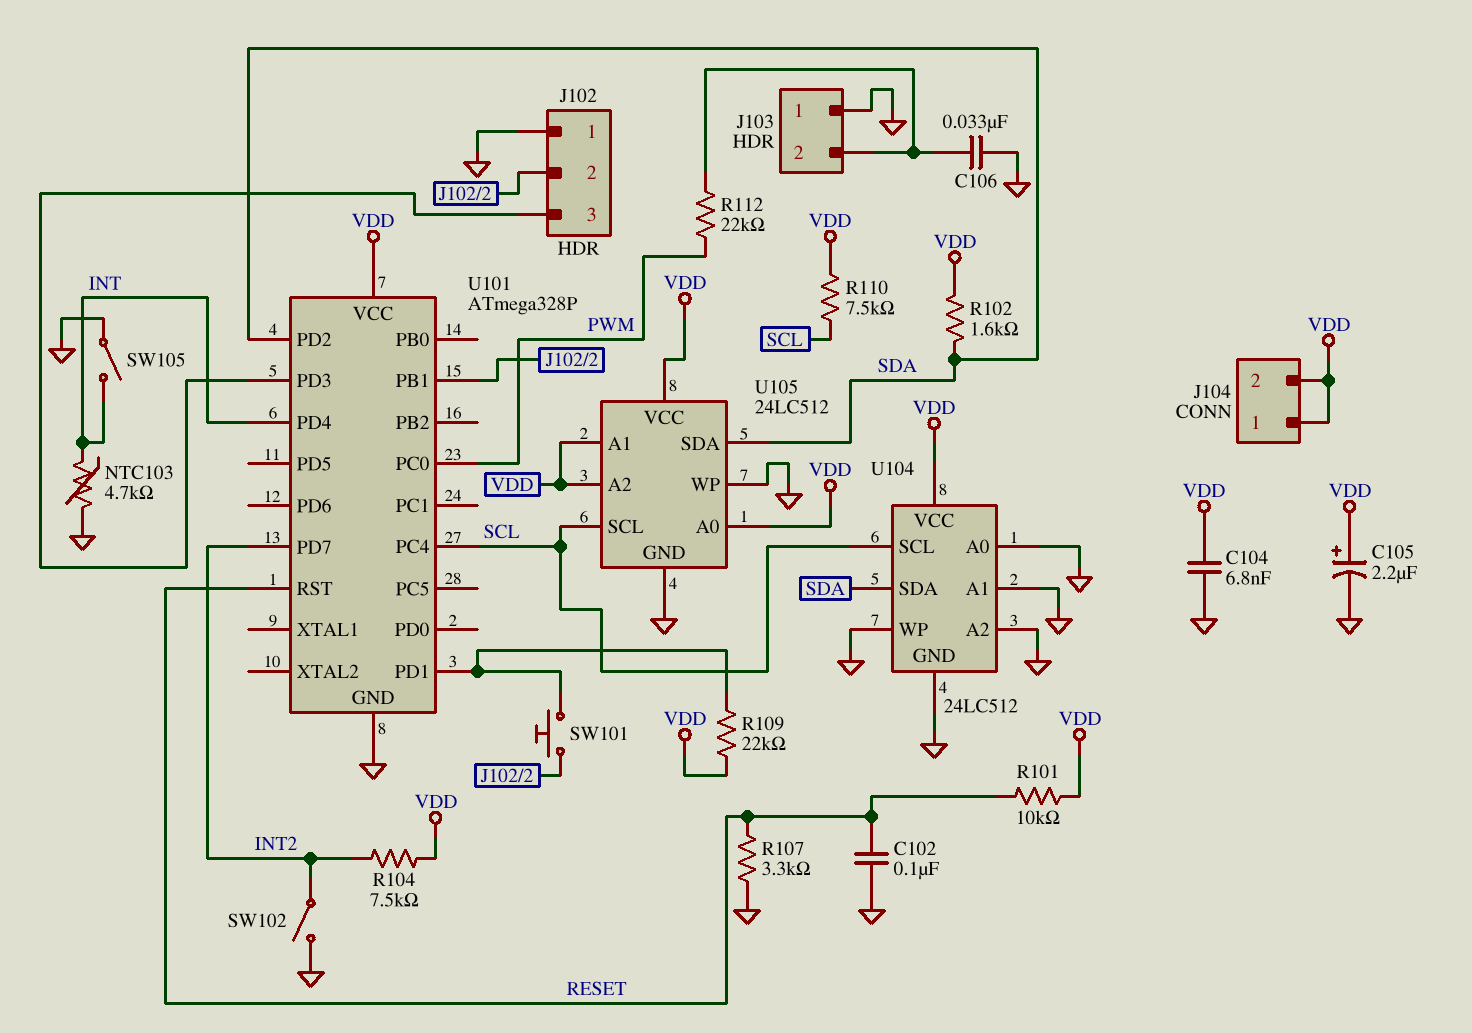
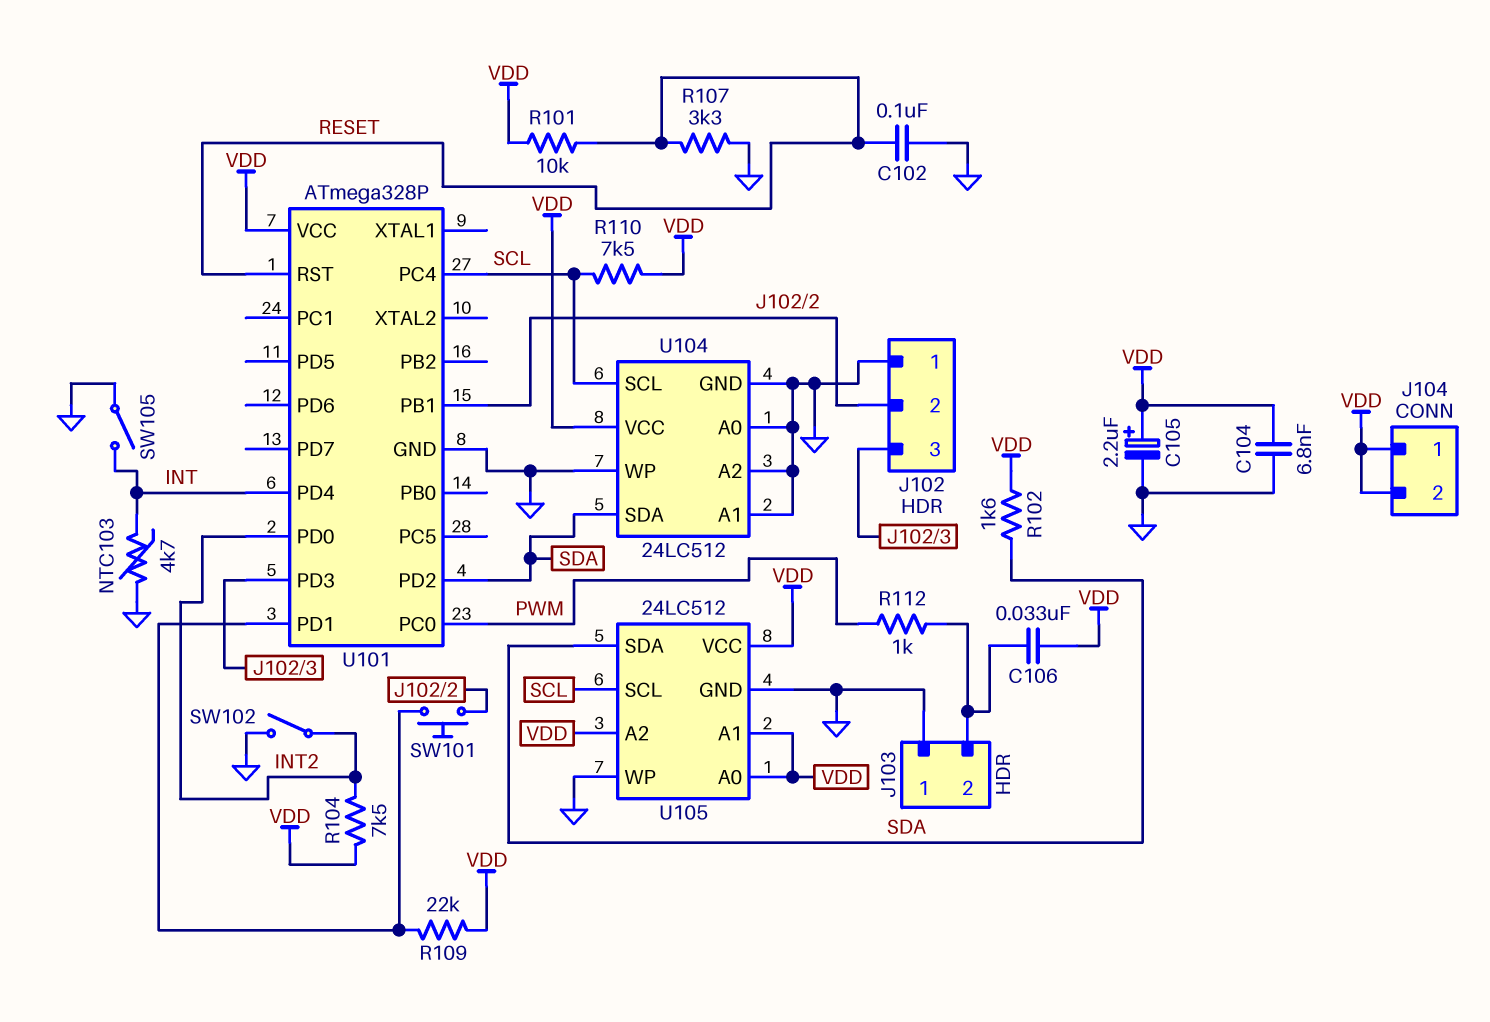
C106: 33nF (GND, J103/2) -> 33nF (J103/2, VDD)
R112: 22k (J103/2, PWM) -> 1k (J103/2, PWM)
U101 pin PD0: none -> INT2
U101 pin PD7: INT2 -> none

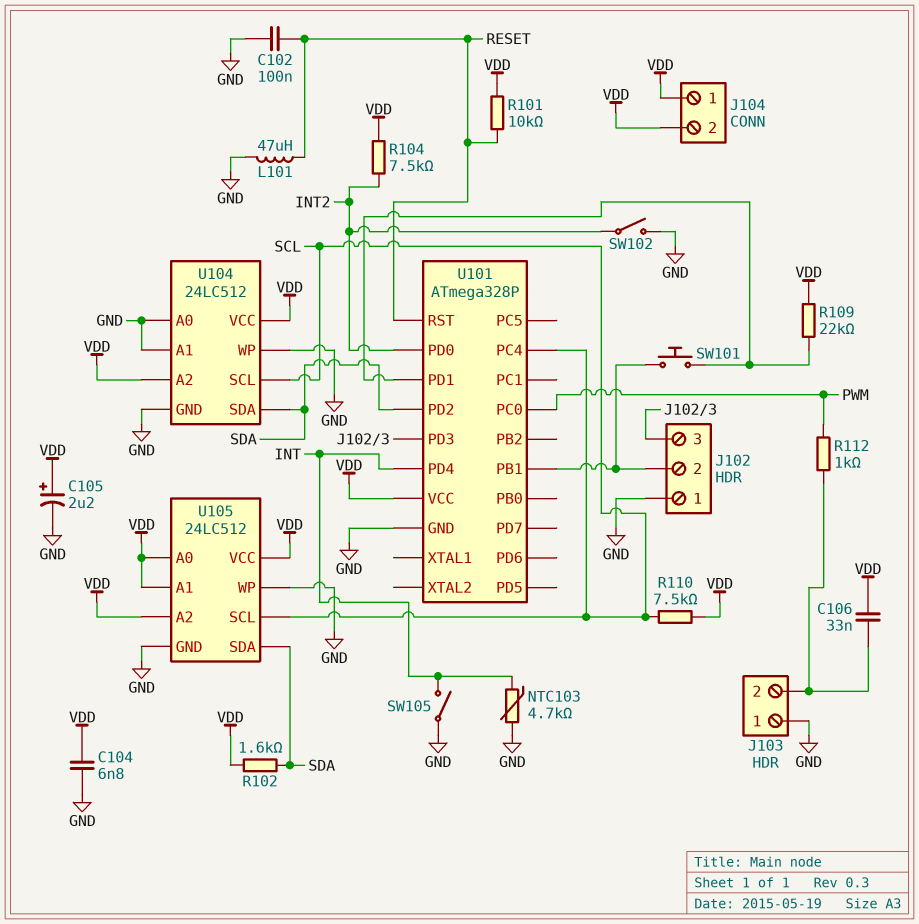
L101: none -> 47uH (GND, RESET)
R107: 3.3k (GND, RESET) -> none
U104 pin A2: GND -> VDD

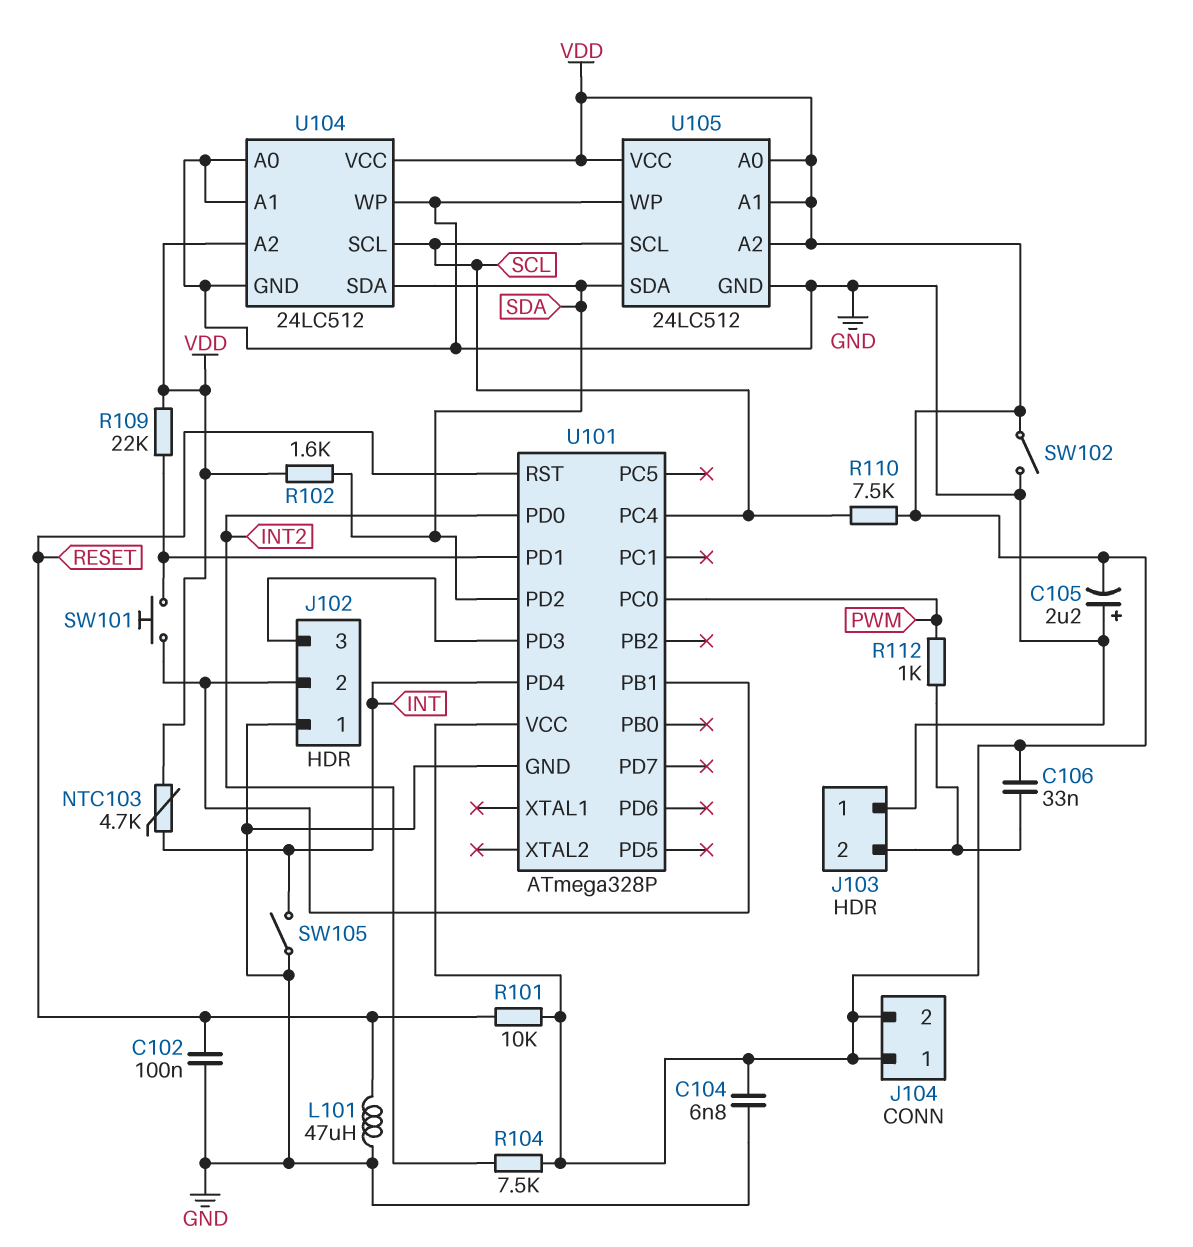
C105: 2.2uF (plus VDD, minus GND) -> 2.2uF (plus GND, minus VDD)
NTC103: 4.7k (GND, INT) -> 4.7k (INT, VDD)
SW102: switch (GND, INT2) -> switch (GND, VDD)

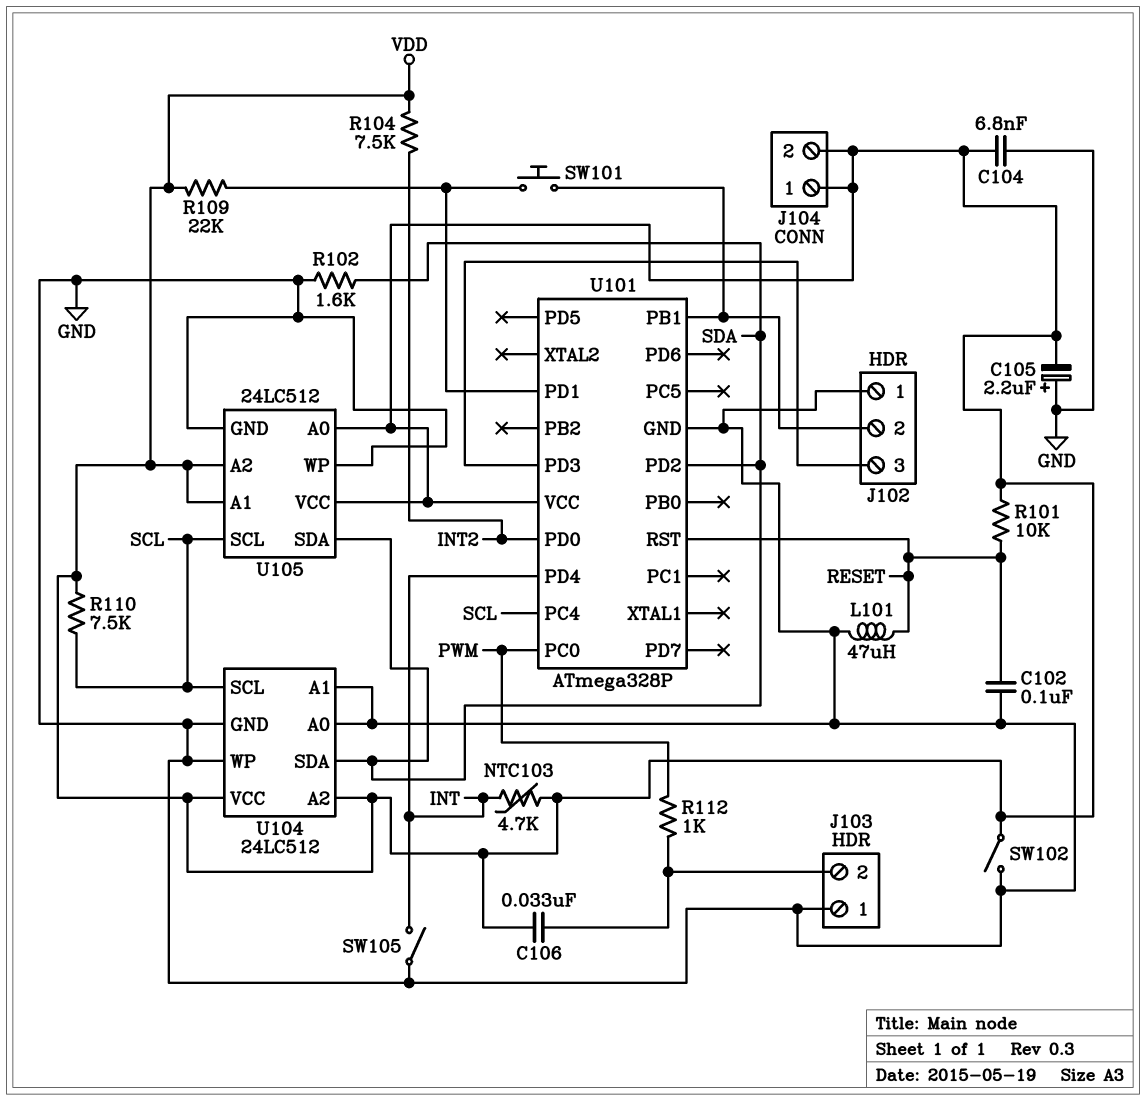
R102: 1.6k (SDA, VDD) -> 1.6k (GND, SDA)

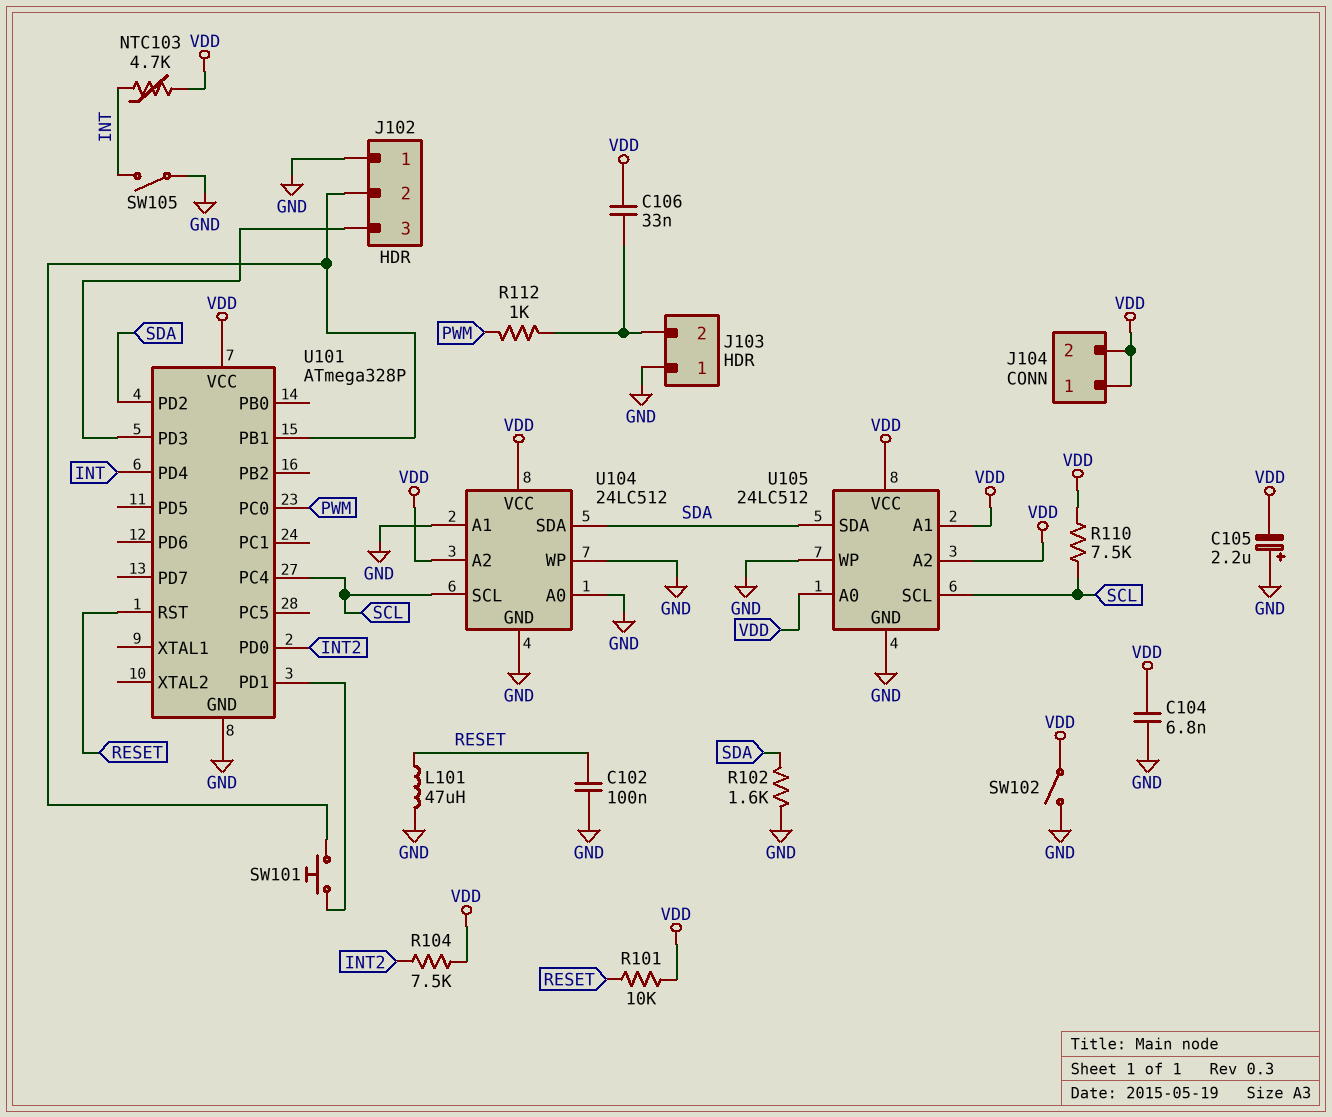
R109: 22k (U101/PD1, VDD) -> none

